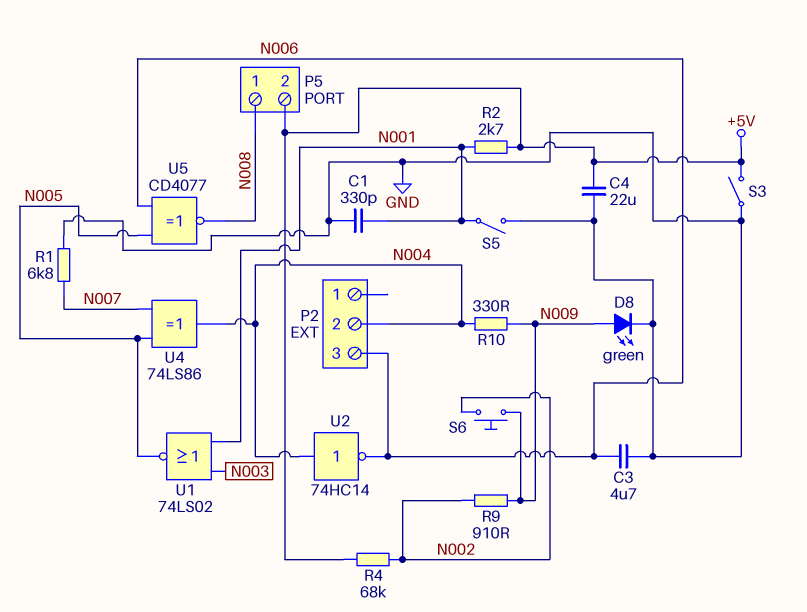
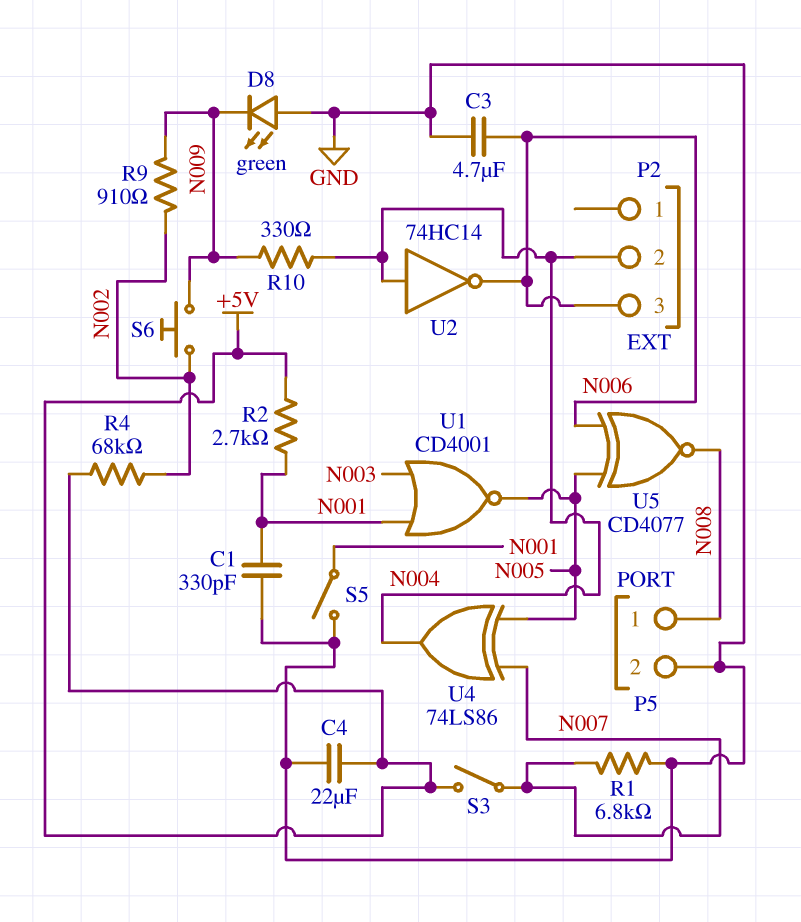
D8: LED green (A N009, K GND) -> LED green (A GND, K N009)
P5 pin 2: +5V -> GND
S3: switch (+5V, GND) -> switch (+5V, N007)
U1: NOR 74LS02 (in N001, in N003, out N005) -> NOR CD4001 (in N001, in N003, out N005)

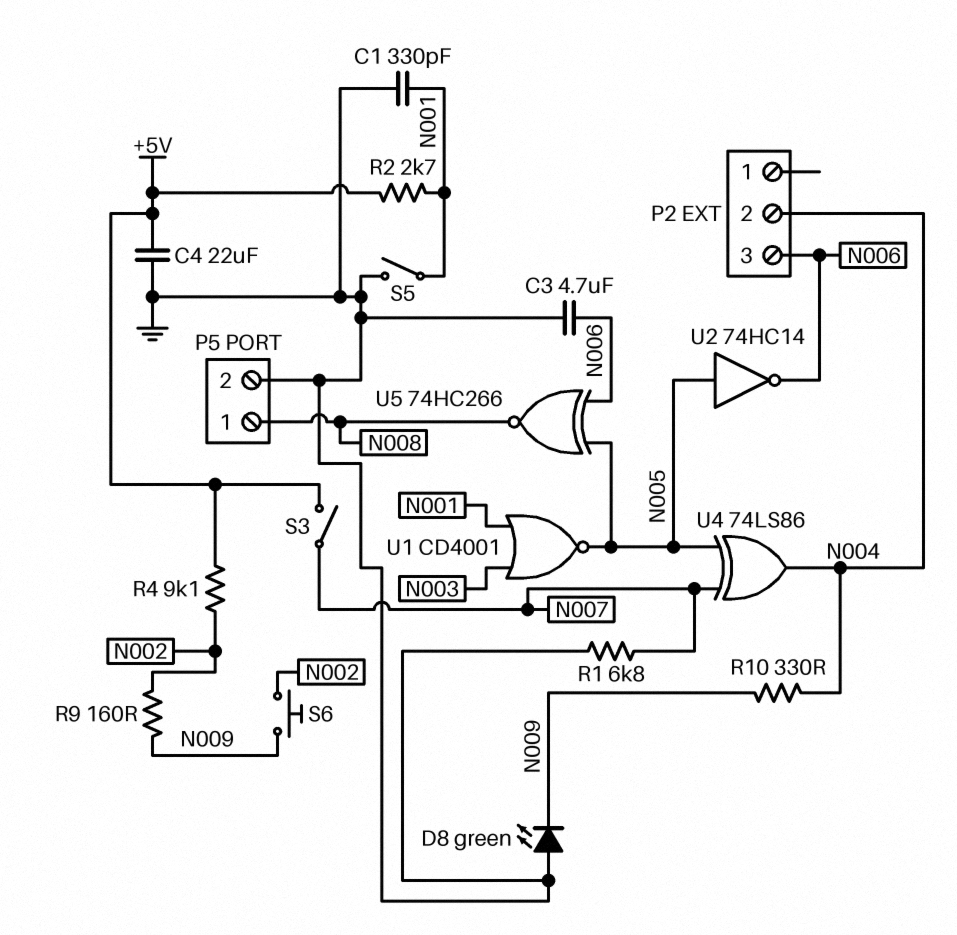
R4: 68k (+5V, N002) -> 9.1k (+5V, N002)
R9: 910 (N002, N009) -> 160 (N002, N009)
U2: NOT 74HC14 (in N004, out N006) -> NOT 74HC14 (in N005, out N006)
U5: XNOR CD4077 (in N005, in N006, out N008) -> XNOR 74HC266 (in N005, in N006, out N008)

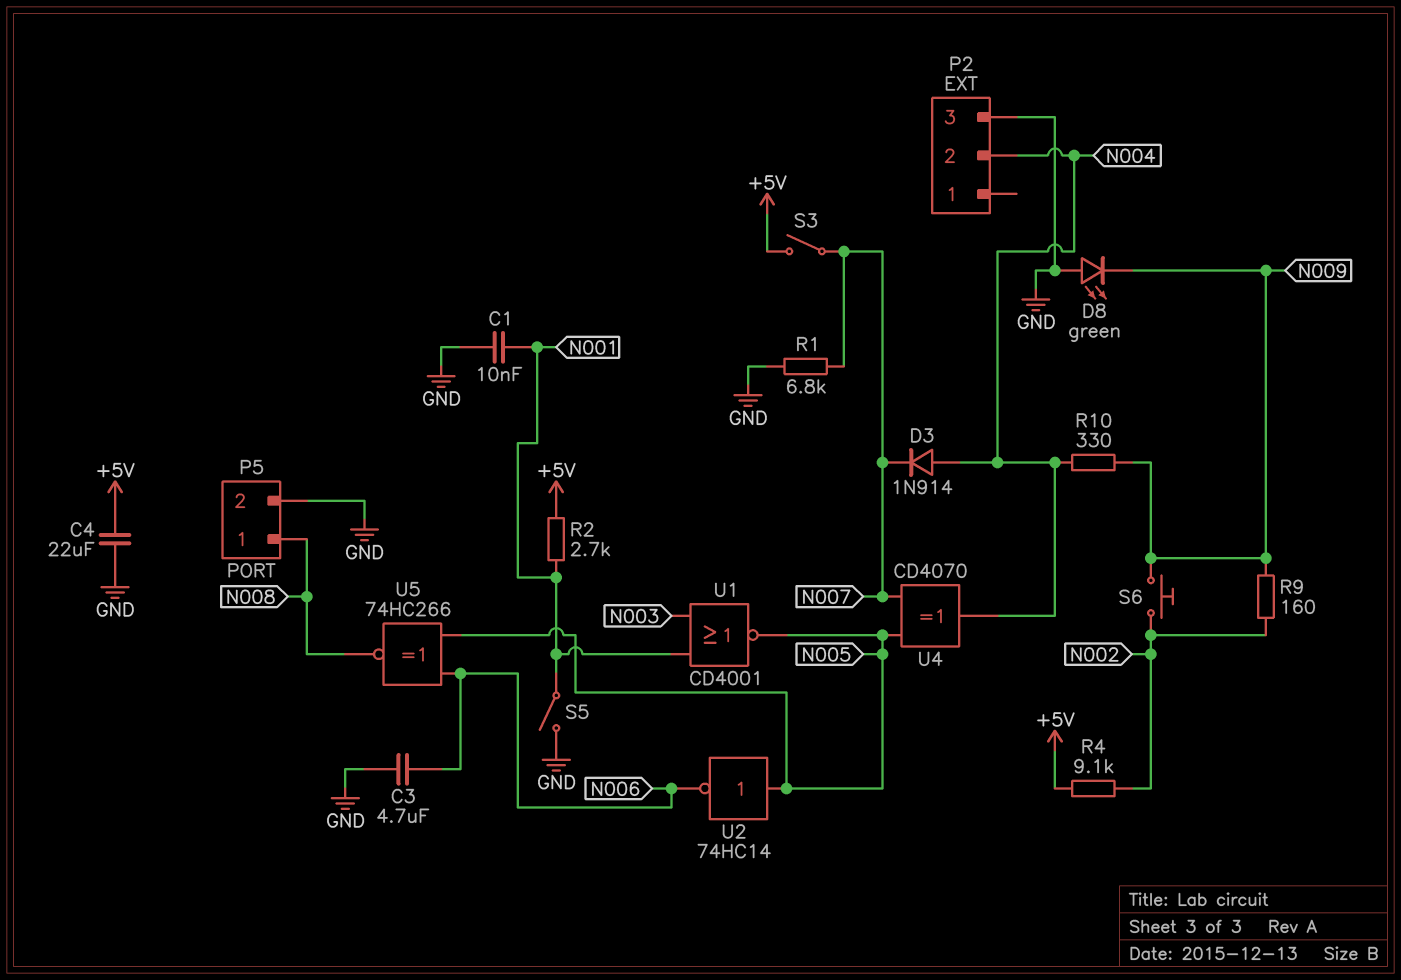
C1: 330pF (GND, N001) -> 10nF (GND, N001)
D3: none -> diode 1N914 (A N004, K N007)
P2 pin 3: N006 -> GND
U4: XOR 74LS86 (in N005, in N007, out N004) -> XOR CD4070 (in N005, in N007, out N004)

